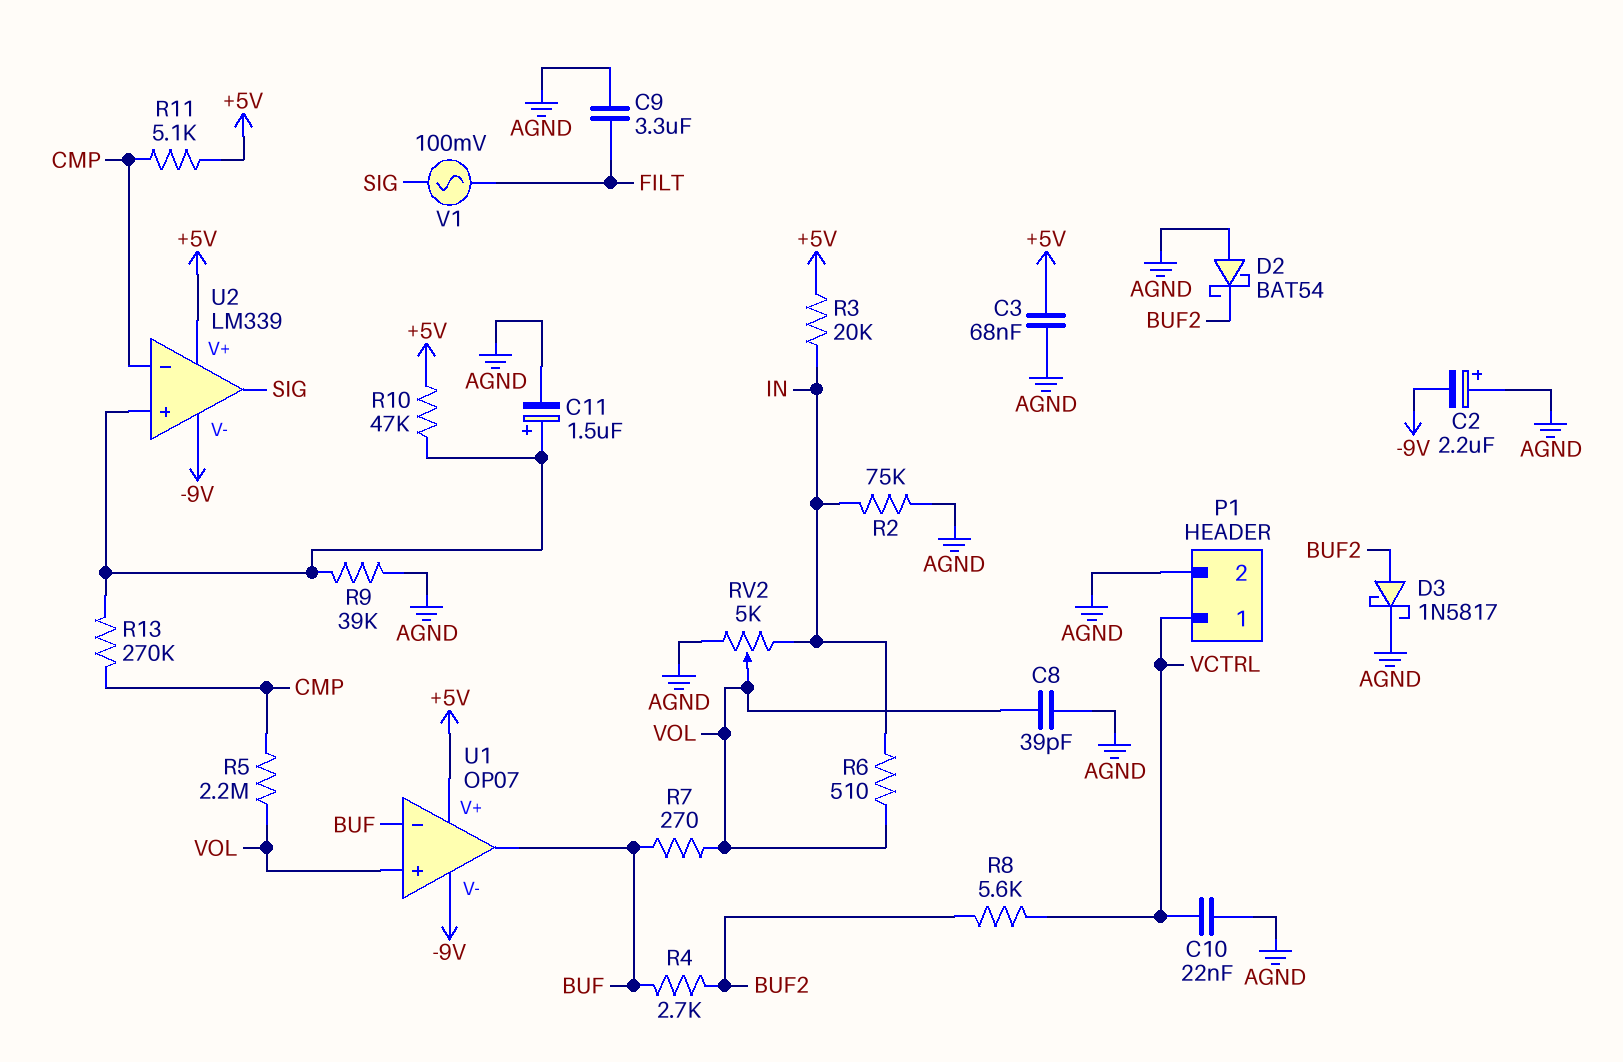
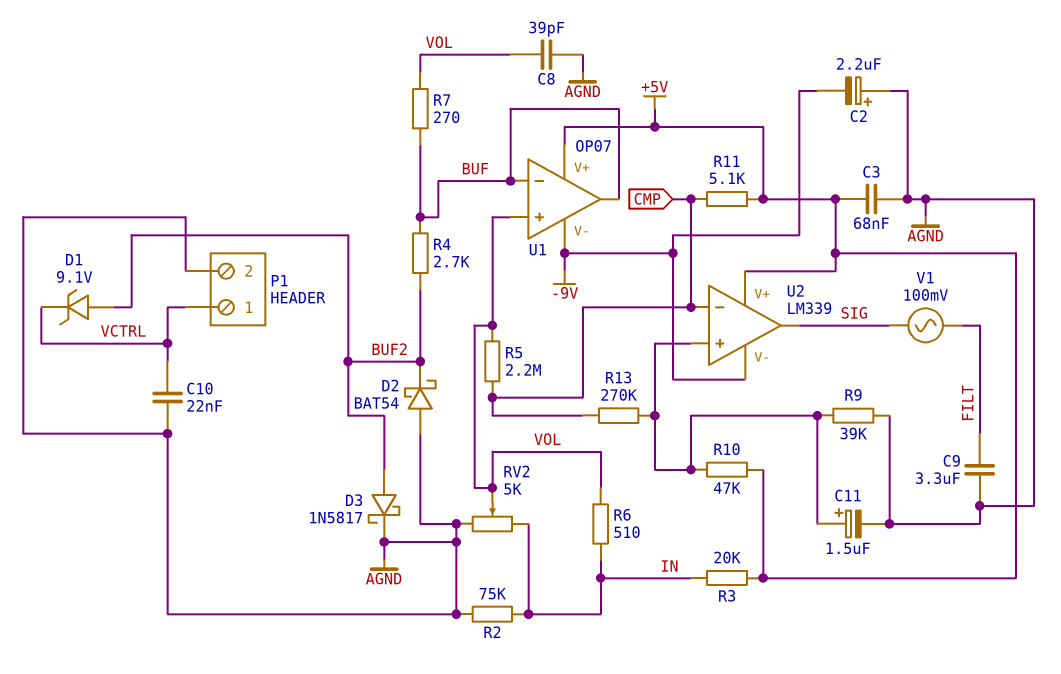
D1: none -> zener 9.1V (A BUF2, K VCTRL)
R8: 5.6k (BUF2, VCTRL) -> none

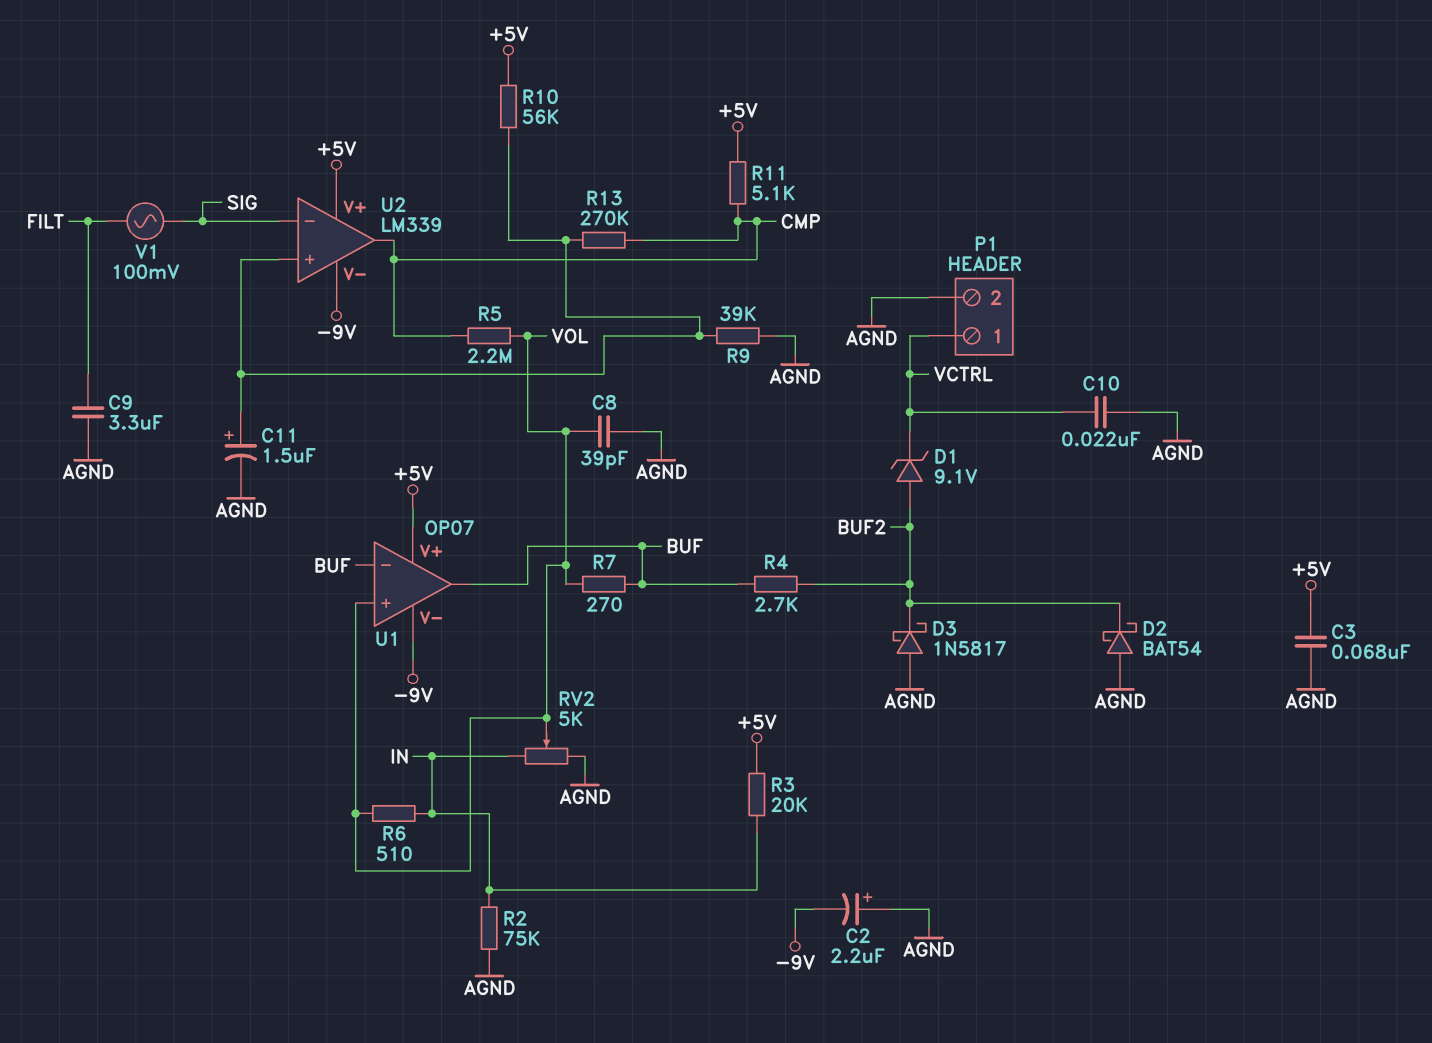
D3: schottky 1N5817 (A BUF2, K AGND) -> schottky 1N5817 (A AGND, K BUF2)
R10: 47k (+5V, U2/in+) -> 56k (+5V, U2/in+)
U2 pin in-: CMP -> SIG
U2 pin out: SIG -> CMP

